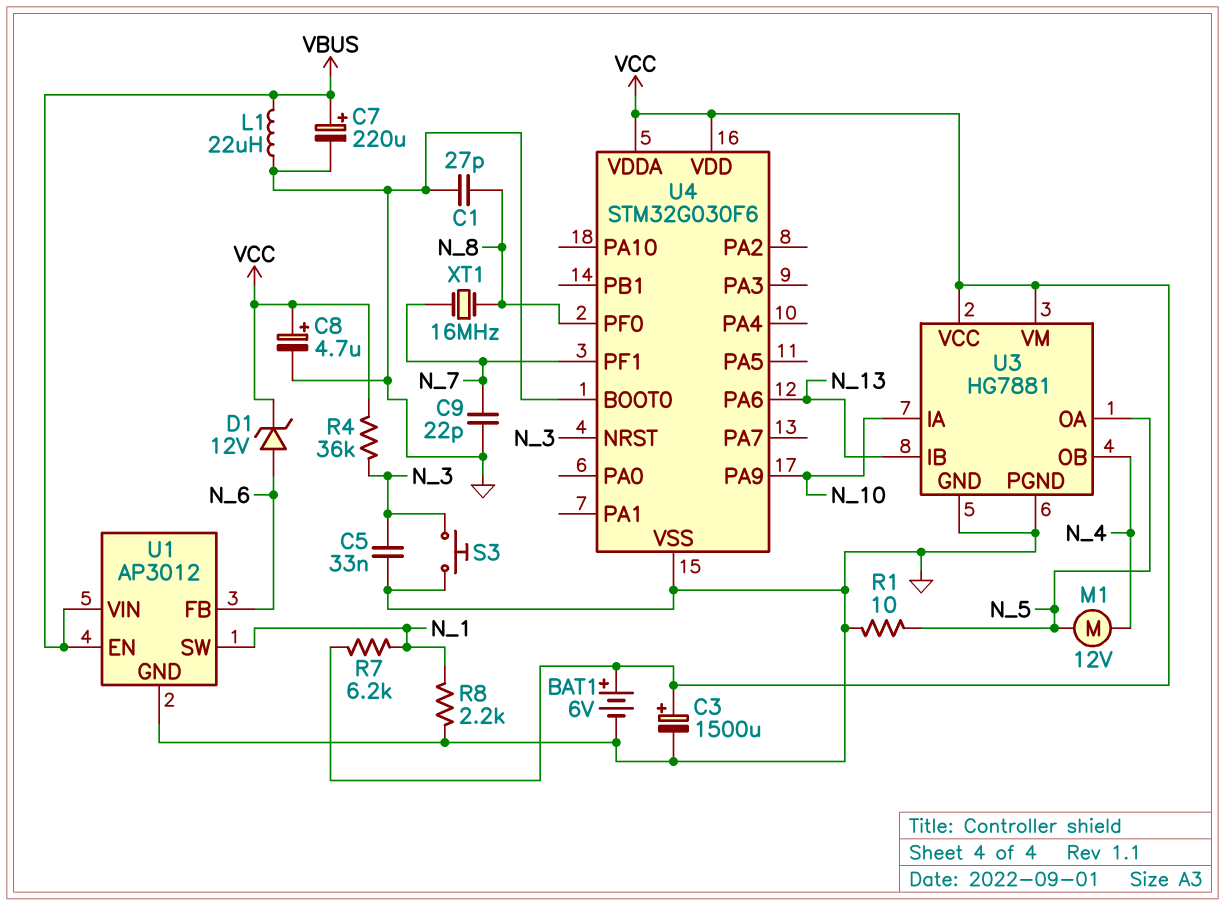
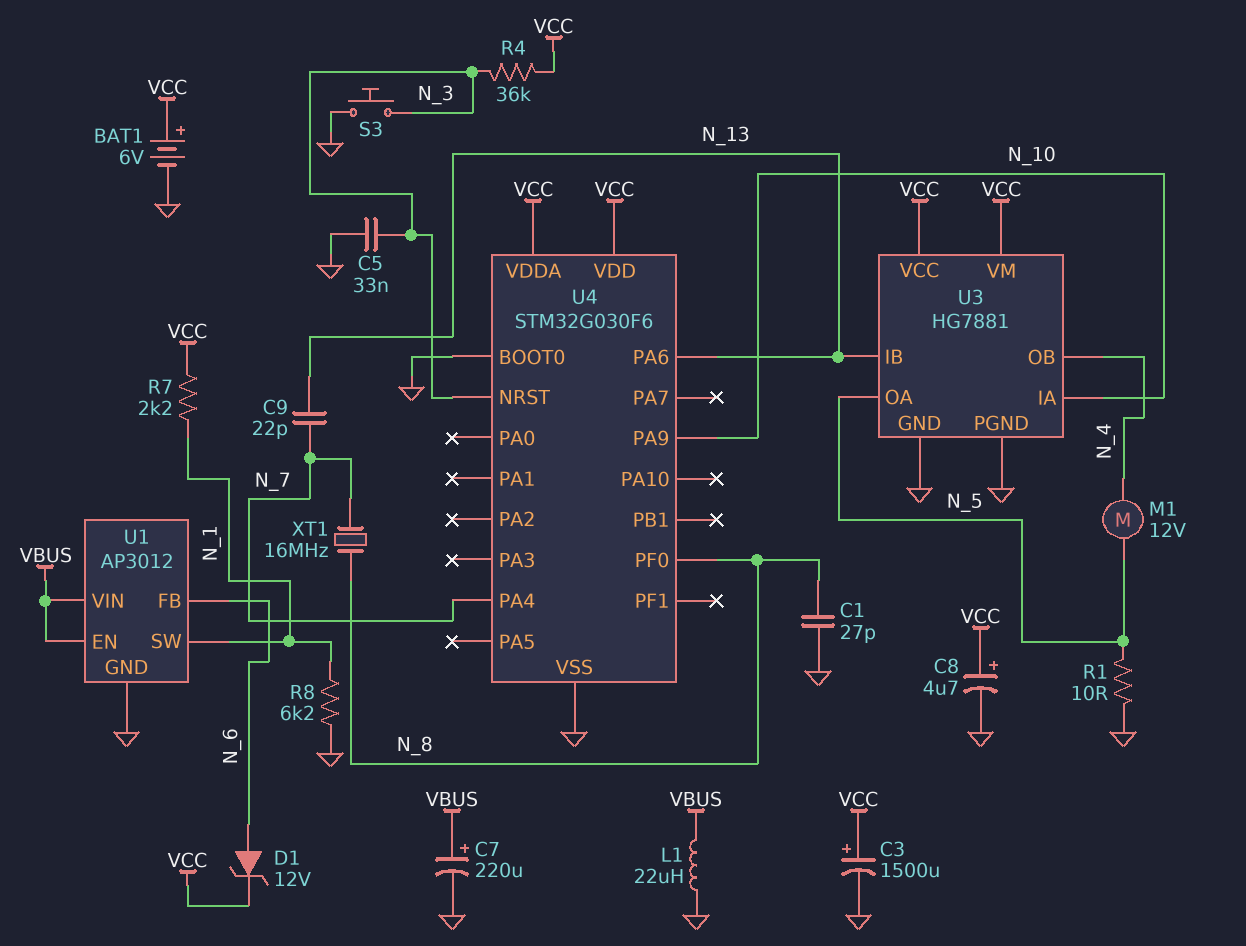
C9: 22pF (GND, N_7) -> 22pF (N_7, N_13)
R7: 6.2k (N_1, VCC) -> 2.2k (N_1, VCC)
R8: 2.2k (GND, N_1) -> 6.2k (GND, N_1)
U4 pin PA4: none -> N_7
U4 pin PF1: N_7 -> none

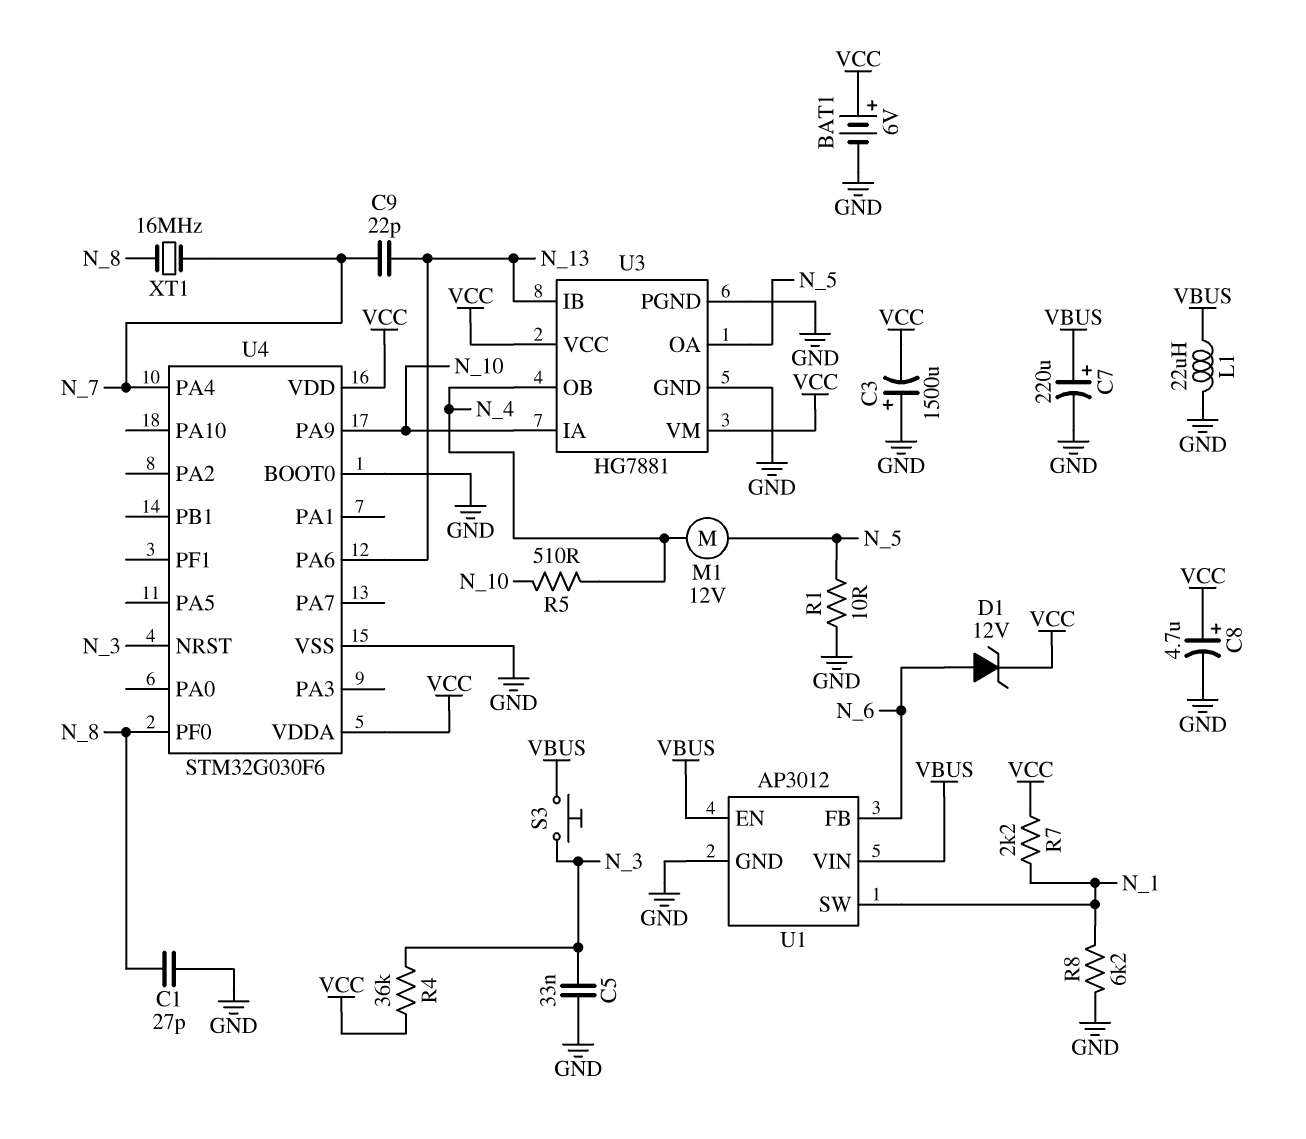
C3: 1500uF (plus VCC, minus GND) -> 1500uF (plus GND, minus VCC)
R5: none -> 510 (N_4, N_10)
S3: button (GND, N_3) -> button (N_3, VBUS)

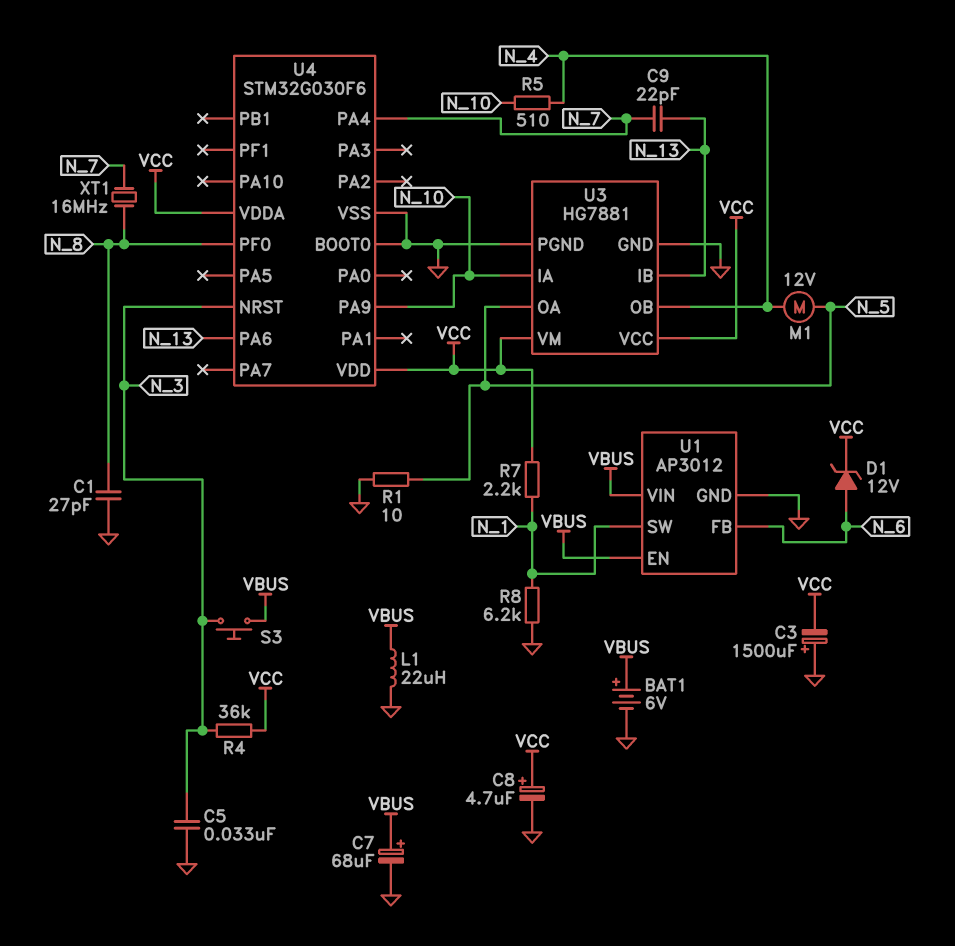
BAT1: 6V (plus VCC, minus GND) -> 6V (plus VBUS, minus GND)
C7: 220uF (plus VBUS, minus GND) -> 68uF (plus VBUS, minus GND)

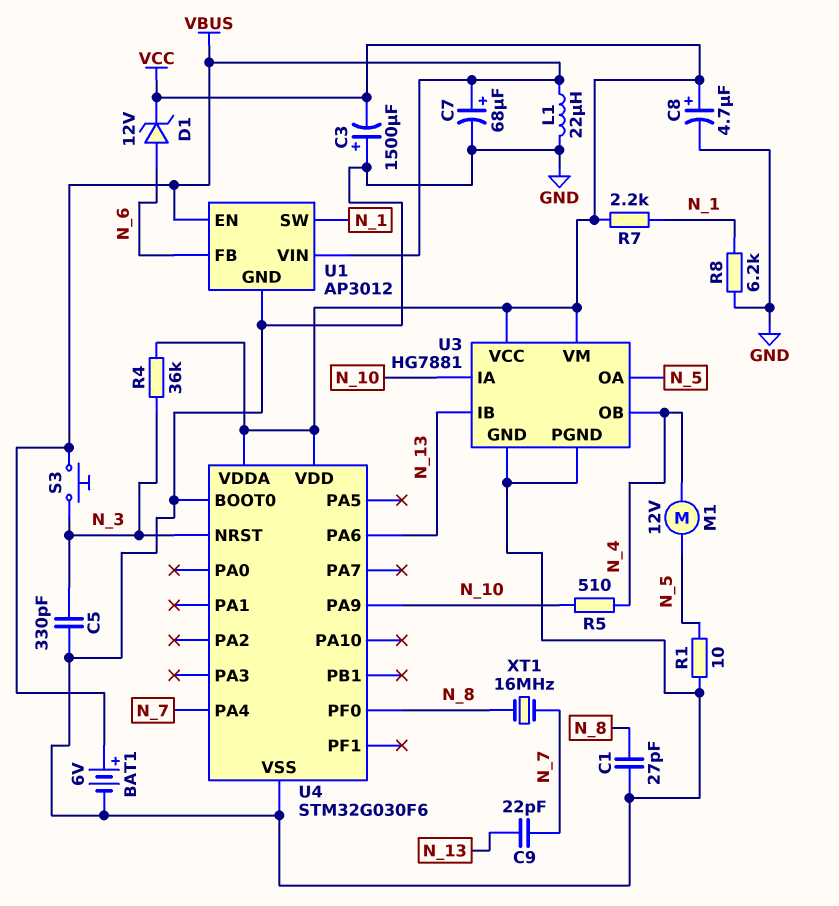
C5: 33nF (GND, N_3) -> 330pF (GND, N_3)

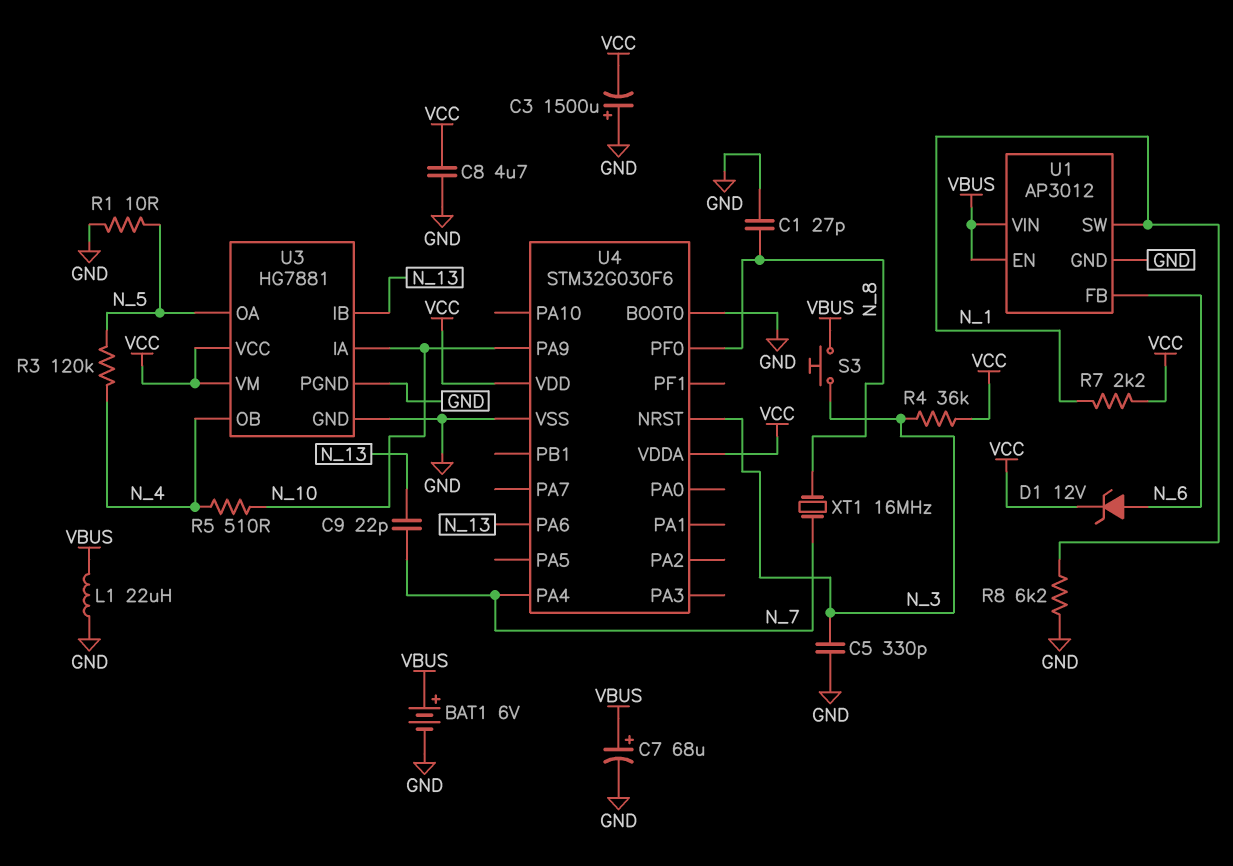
C8: 4.7uF (plus VCC, minus GND) -> 4.7uF (GND, VCC)
M1: motor 12V (N_4, N_5) -> none
R3: none -> 120k (N_4, N_5)

